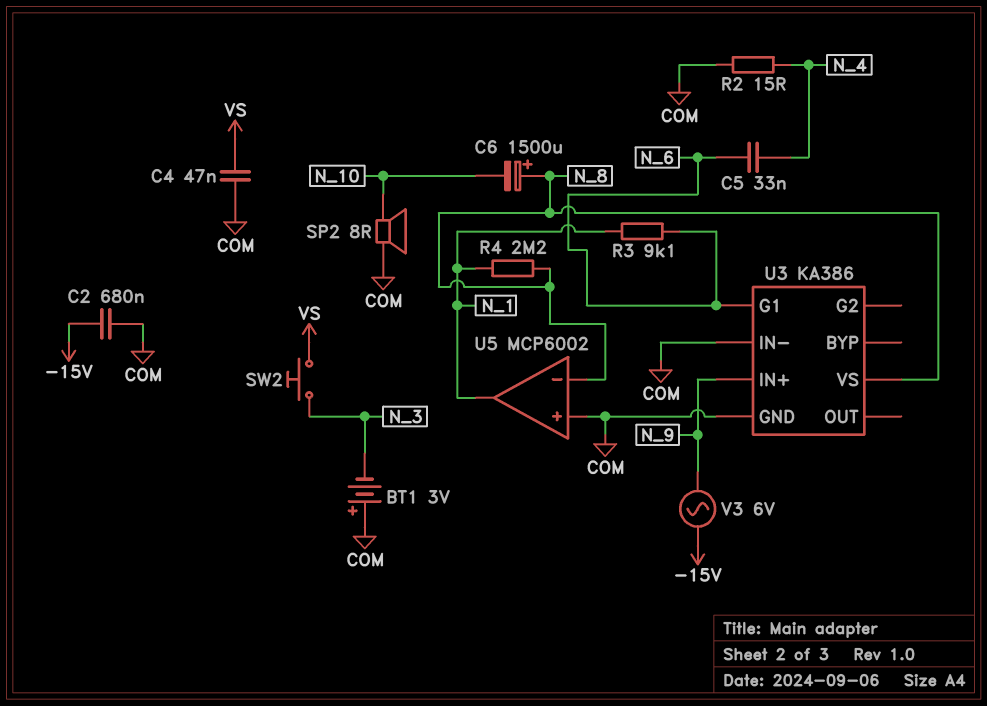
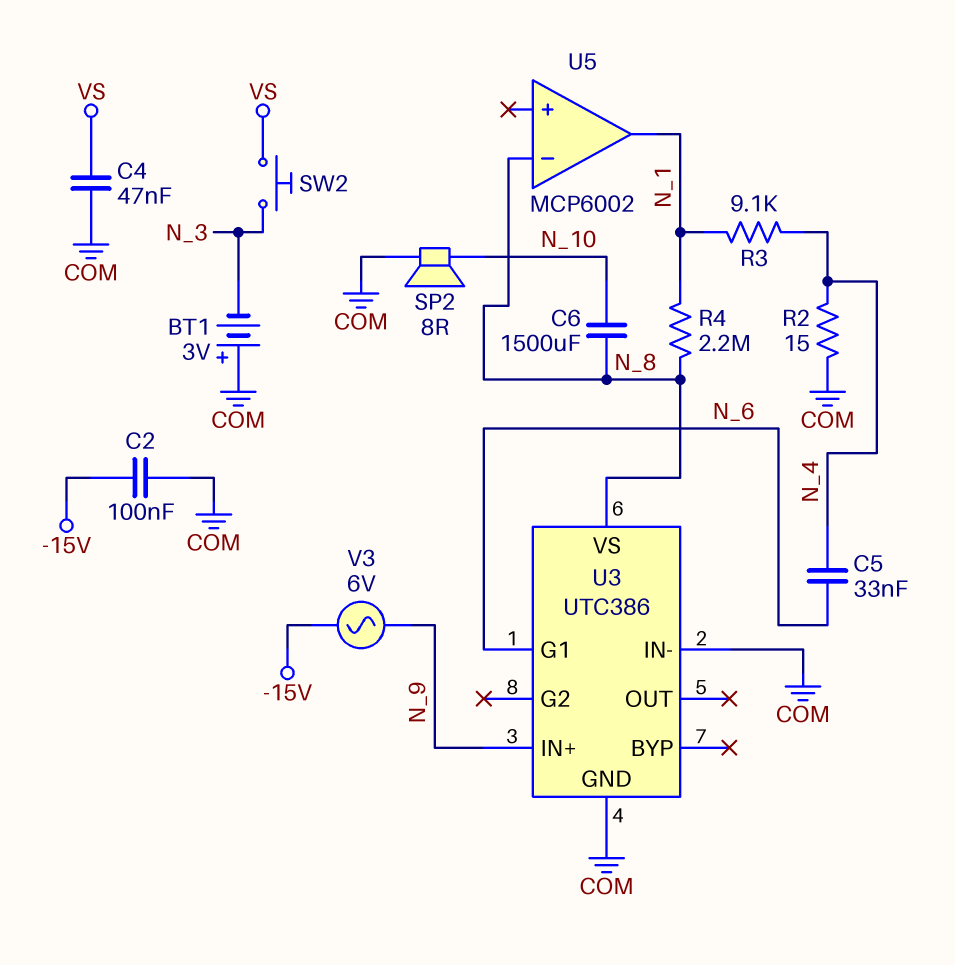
C2: 680nF (-15V, COM) -> 100nF (-15V, COM)
C6: 1500uF (plus N_8, minus N_10) -> 1500uF (N_8, N_10)
R3: 9.1k (N_1, N_6) -> 9.1k (N_1, N_4)
U3: KA386 -> UTC386
U5 pin in+: COM -> none

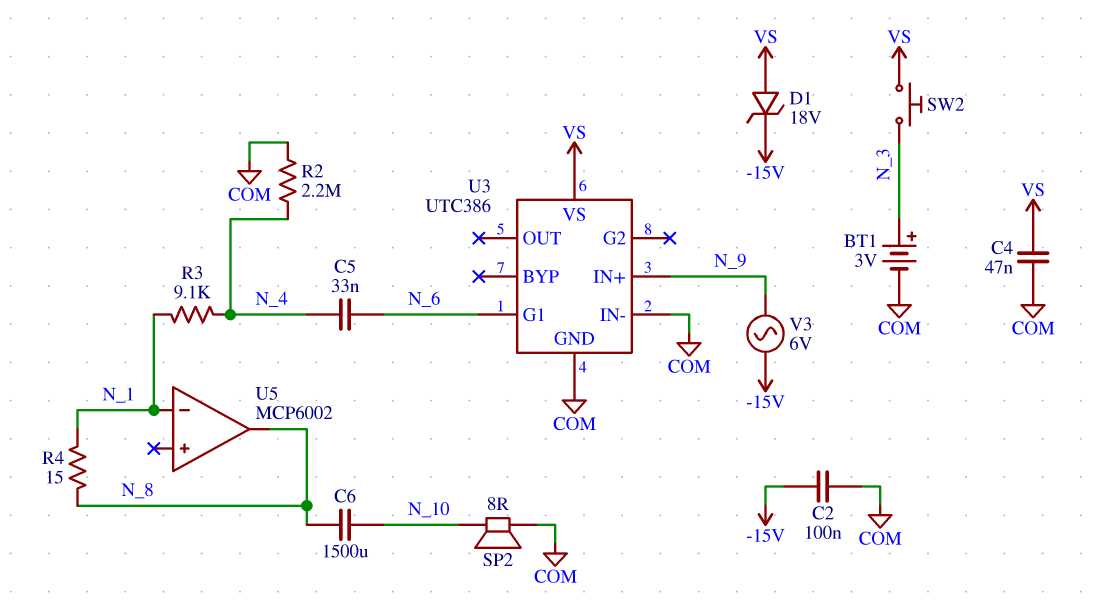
BT1: 3V (plus COM, minus N_3) -> 3V (plus N_3, minus COM)
D1: none -> zener 18V (A VS, K -15V)
R2: 15 (COM, N_4) -> 2.2M (COM, N_4)
R4: 2.2M (N_1, N_8) -> 15 (N_1, N_8)
U3 pin VS: N_8 -> VS
U5 pin in-: N_8 -> N_1
U5 pin out: N_1 -> N_8

